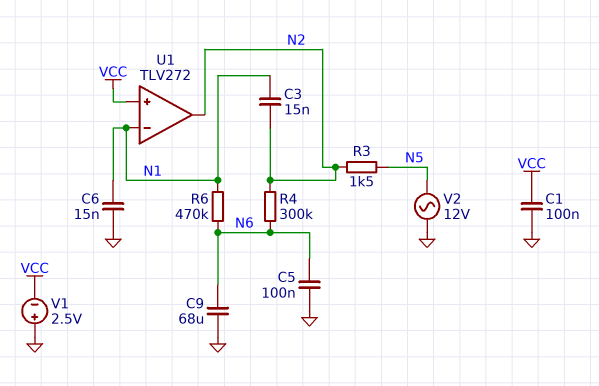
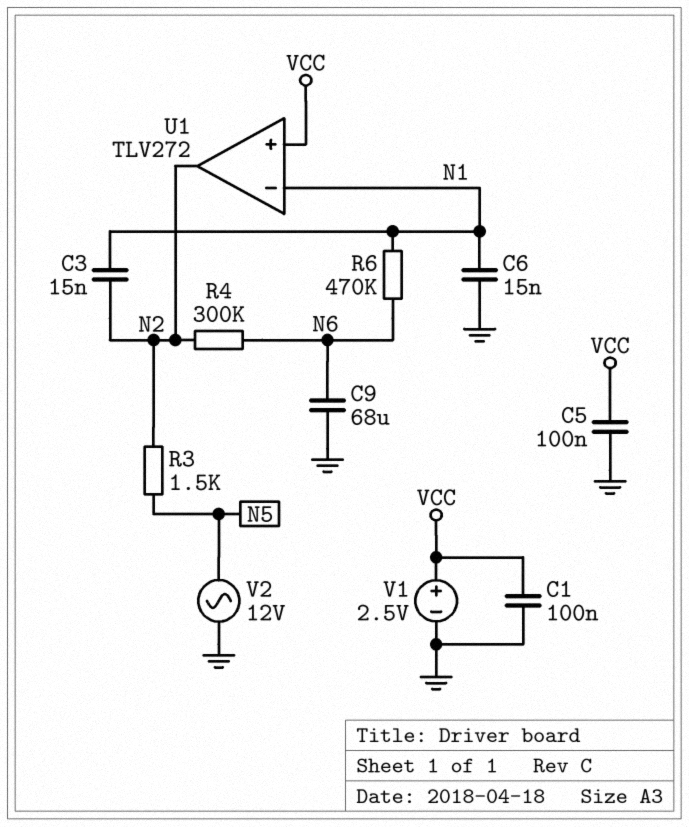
C5: 100nF (GND, N6) -> 100nF (GND, VCC)
V1: 2.5V (plus GND, minus VCC) -> 2.5V (plus VCC, minus GND)

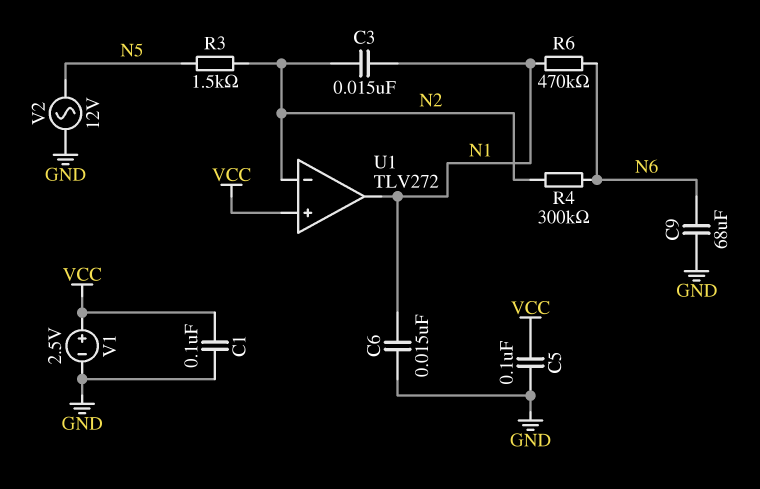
U1 pin in-: N1 -> N2
U1 pin out: N2 -> N1

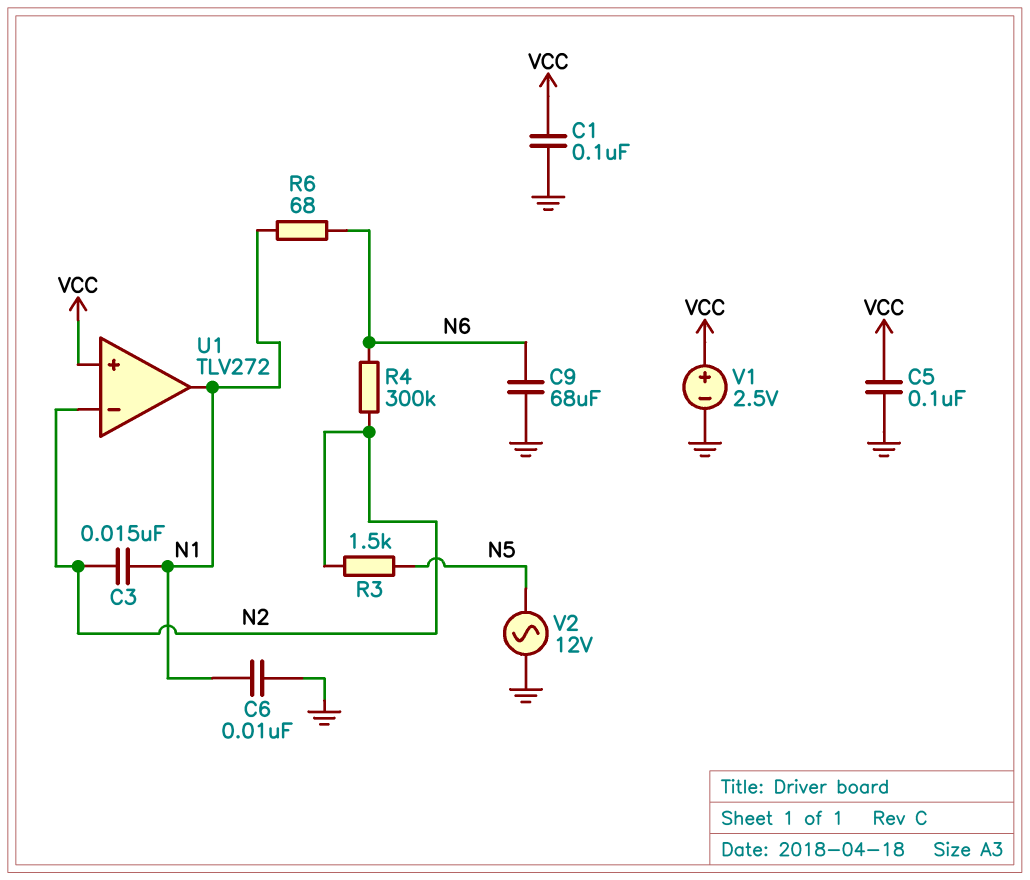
C6: 15nF (GND, N1) -> 10nF (GND, N1)
R6: 470k (N1, N6) -> 68 (N1, N6)

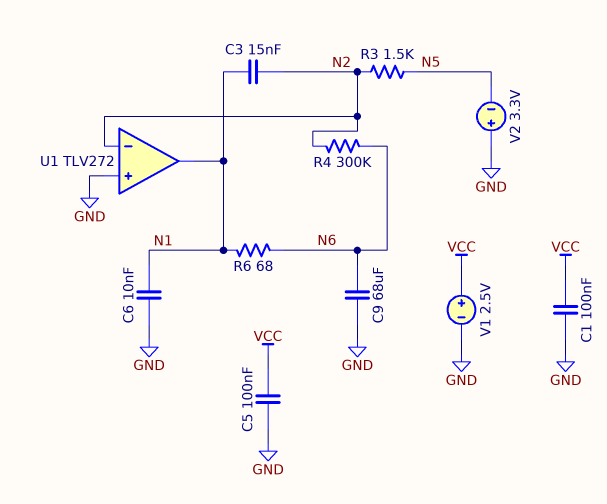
U1 pin in+: VCC -> GND
V2: AC 12V (GND, N5) -> 3.3V (plus GND, minus N5)

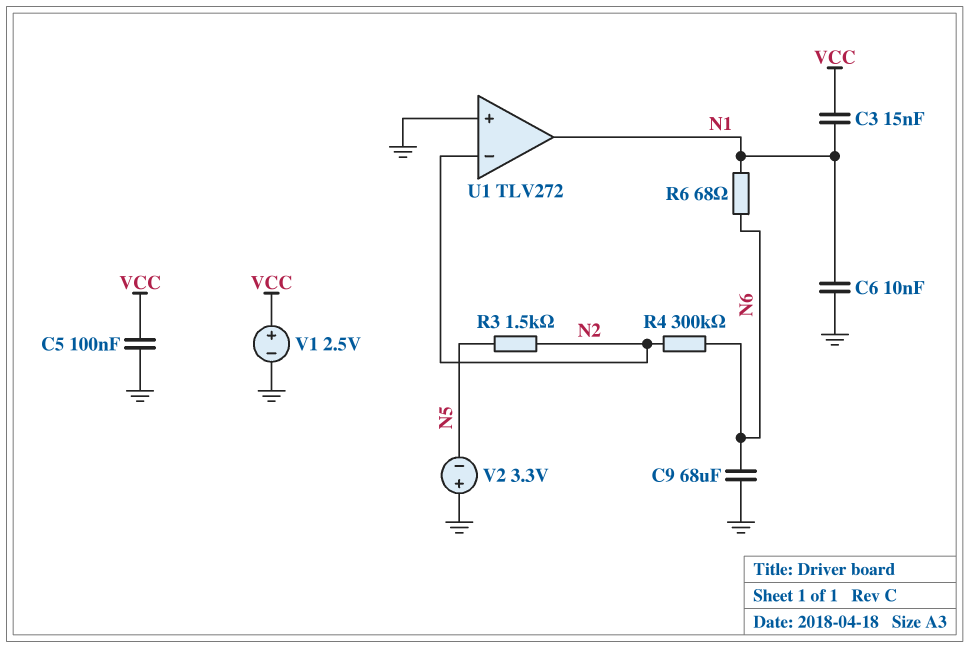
C1: 100nF (GND, VCC) -> none
C3: 15nF (N1, N2) -> 15nF (N1, VCC)

